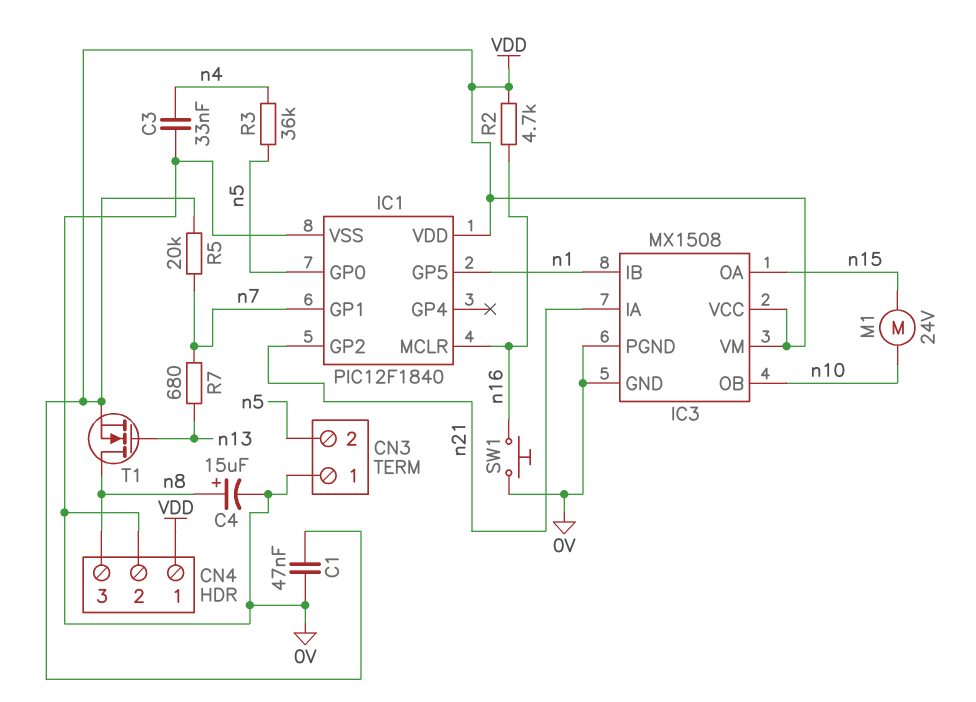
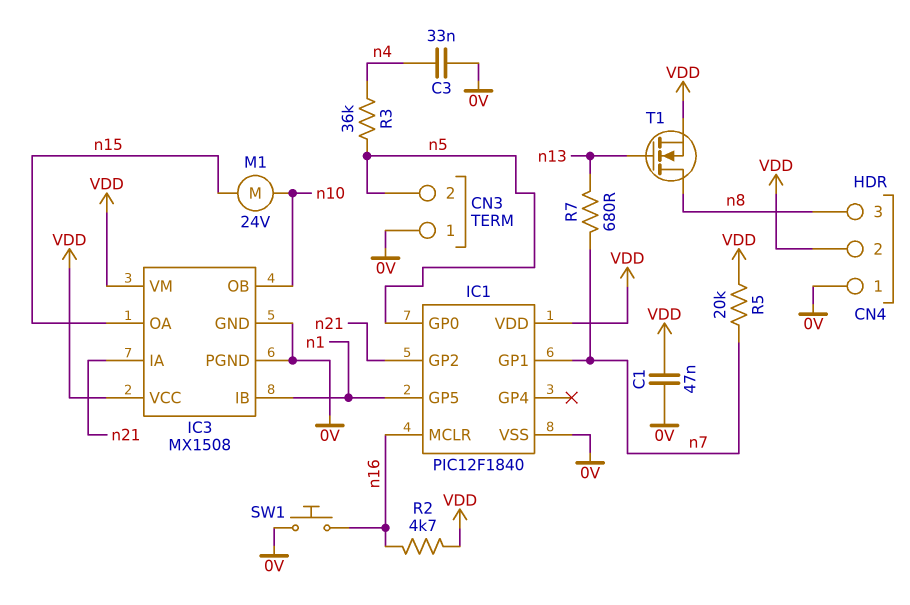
C4: 15uF (plus n8, minus 0V) -> none
CN4 pin 1: VDD -> 0V
CN4 pin 2: 0V -> VDD

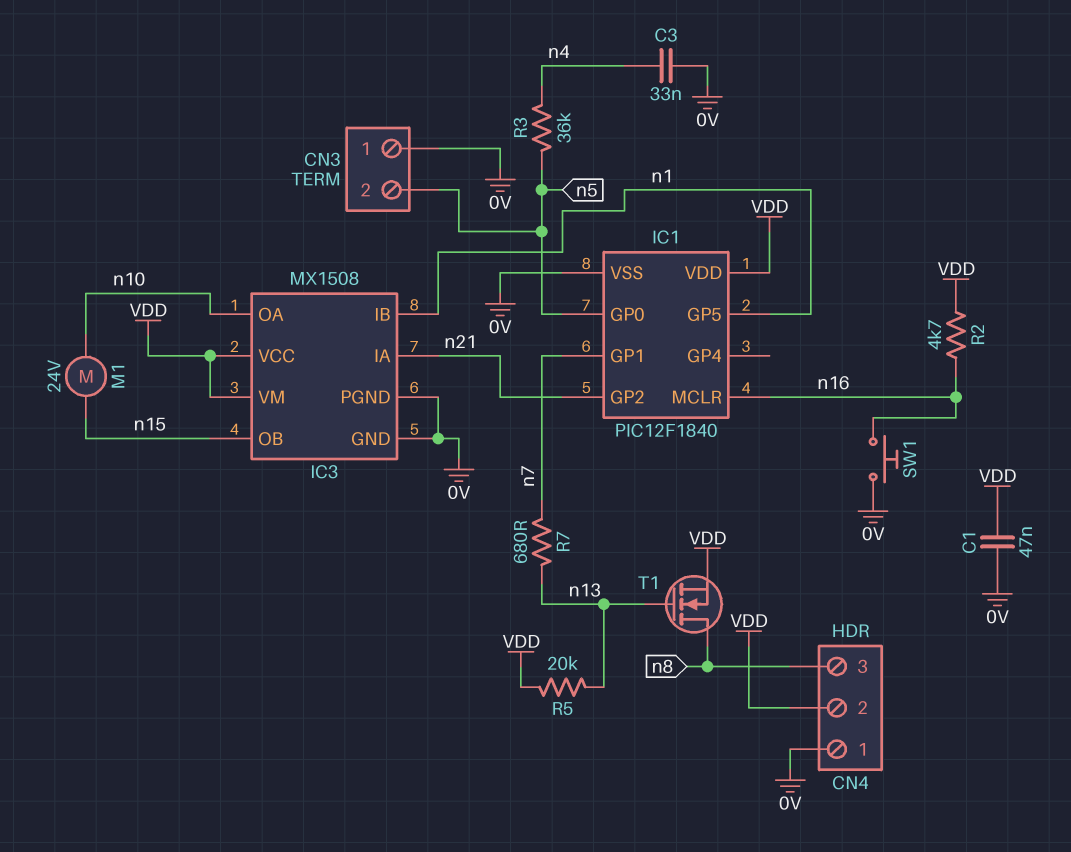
IC3 pin OA: n15 -> n10
IC3 pin OB: n10 -> n15
R5: 20k (VDD, n7) -> 20k (VDD, n13)

